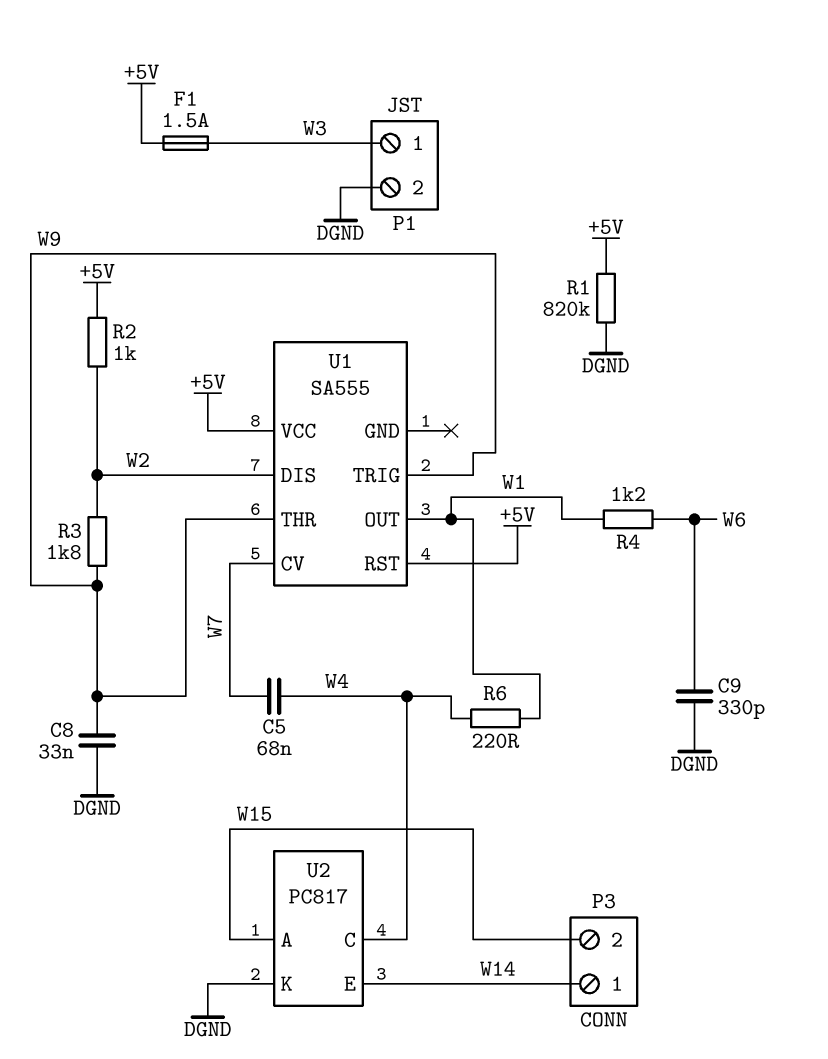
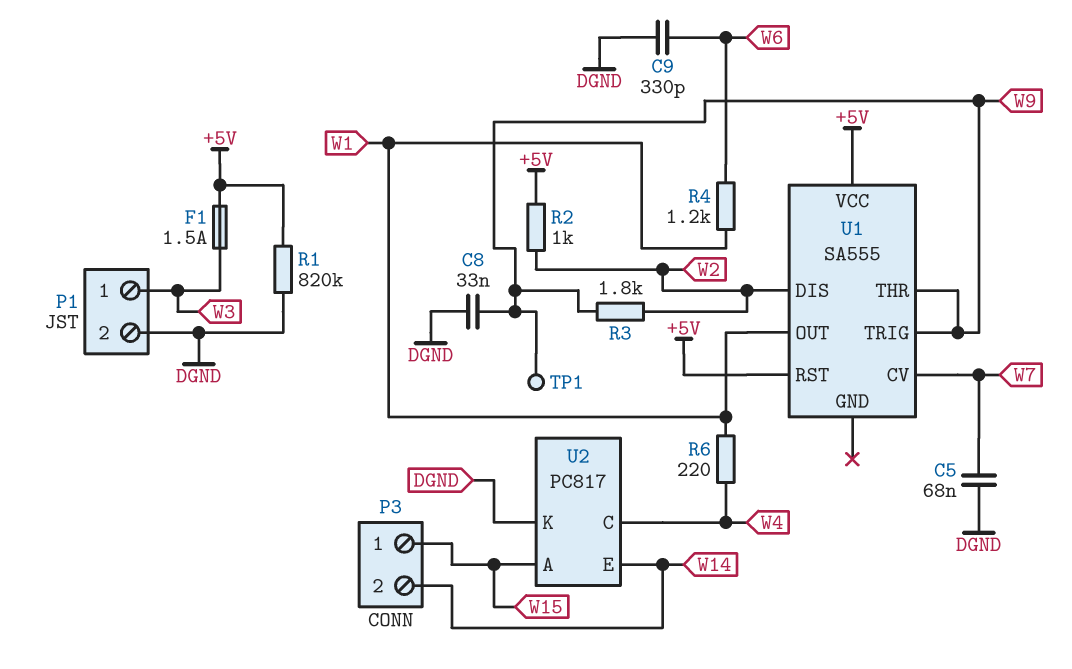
C5: 68nF (W4, W7) -> 68nF (DGND, W7)
P3 pin 1: W14 -> W15
P3 pin 2: W15 -> W14
TP1: none -> test point (W9)

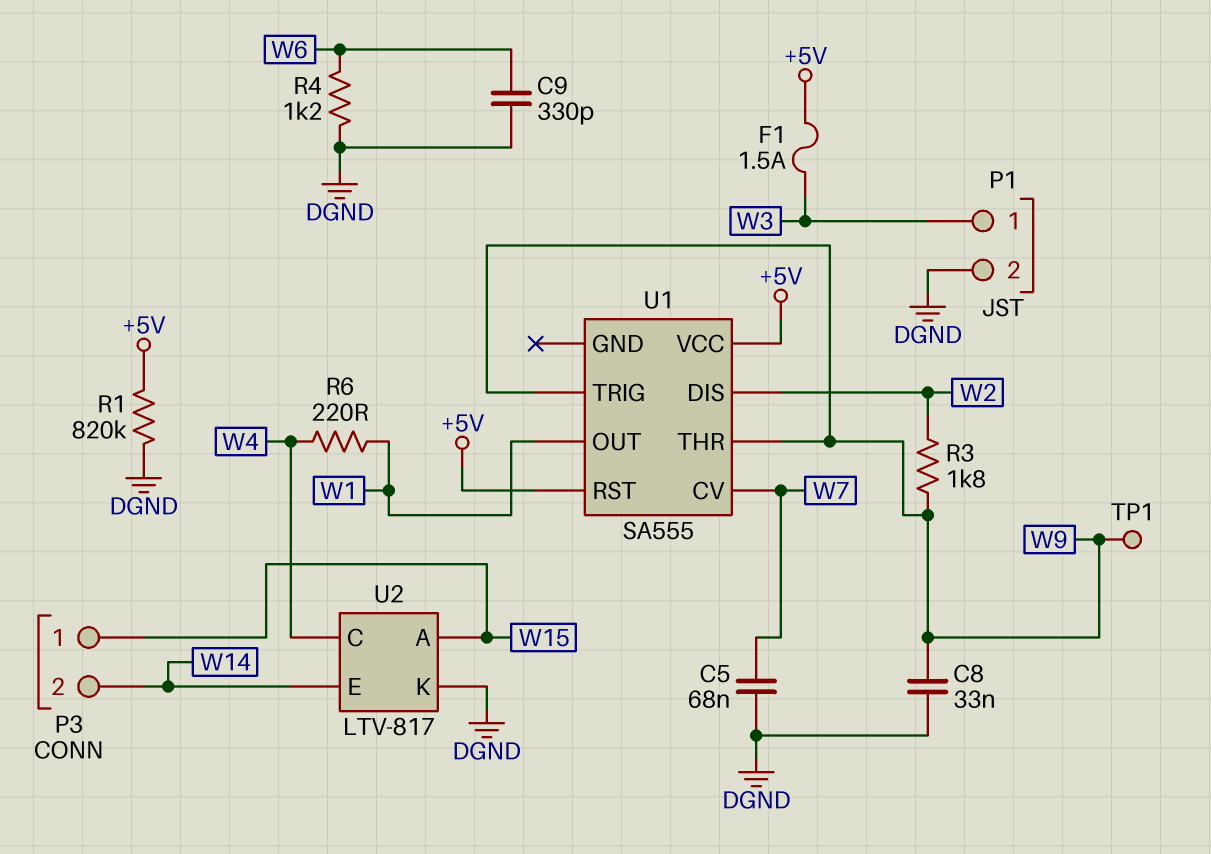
R2: 1k (+5V, W2) -> none
R4: 1.2k (W1, W6) -> 1.2k (DGND, W6)
U2: PC817 -> LTV-817

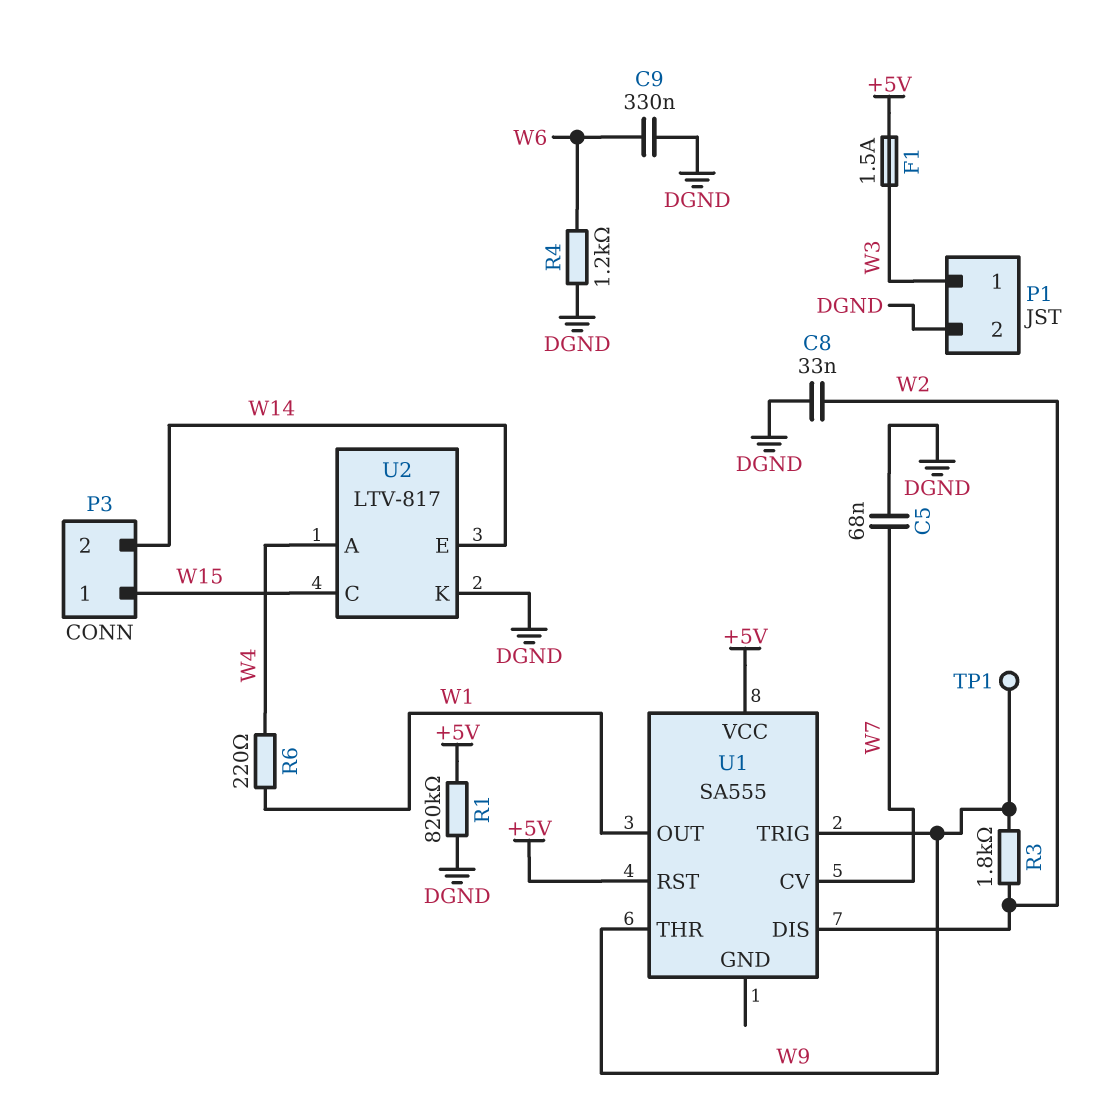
C8: 33nF (DGND, W9) -> 33nF (DGND, W2)
C9: 330pF (DGND, W6) -> 330nF (DGND, W6)
U2 pin A: W15 -> W4
U2 pin C: W4 -> W15

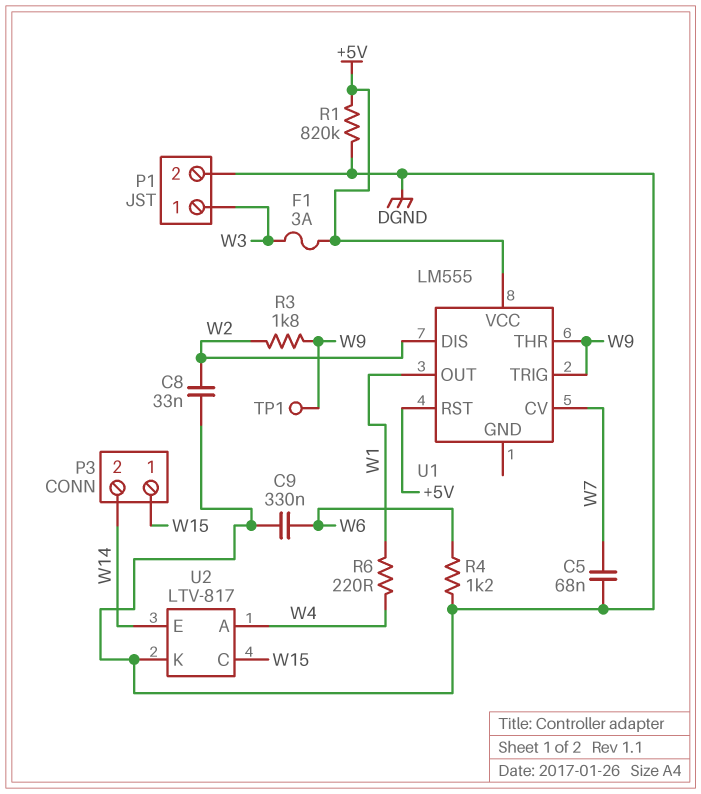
F1: 1.5A (+5V, W3) -> 3A (+5V, W3)
U1: SA555 -> LM555

